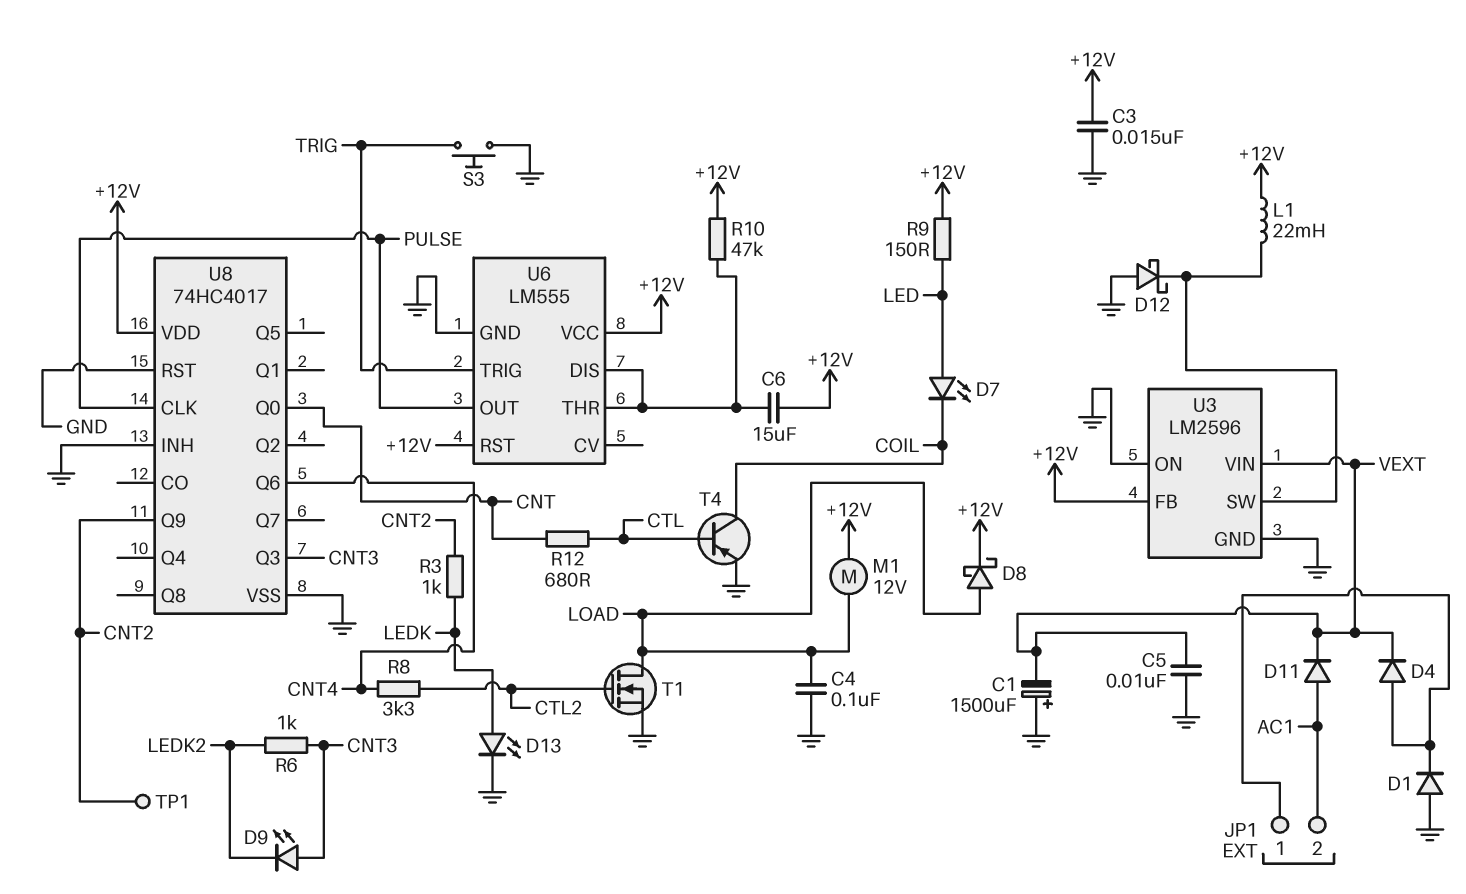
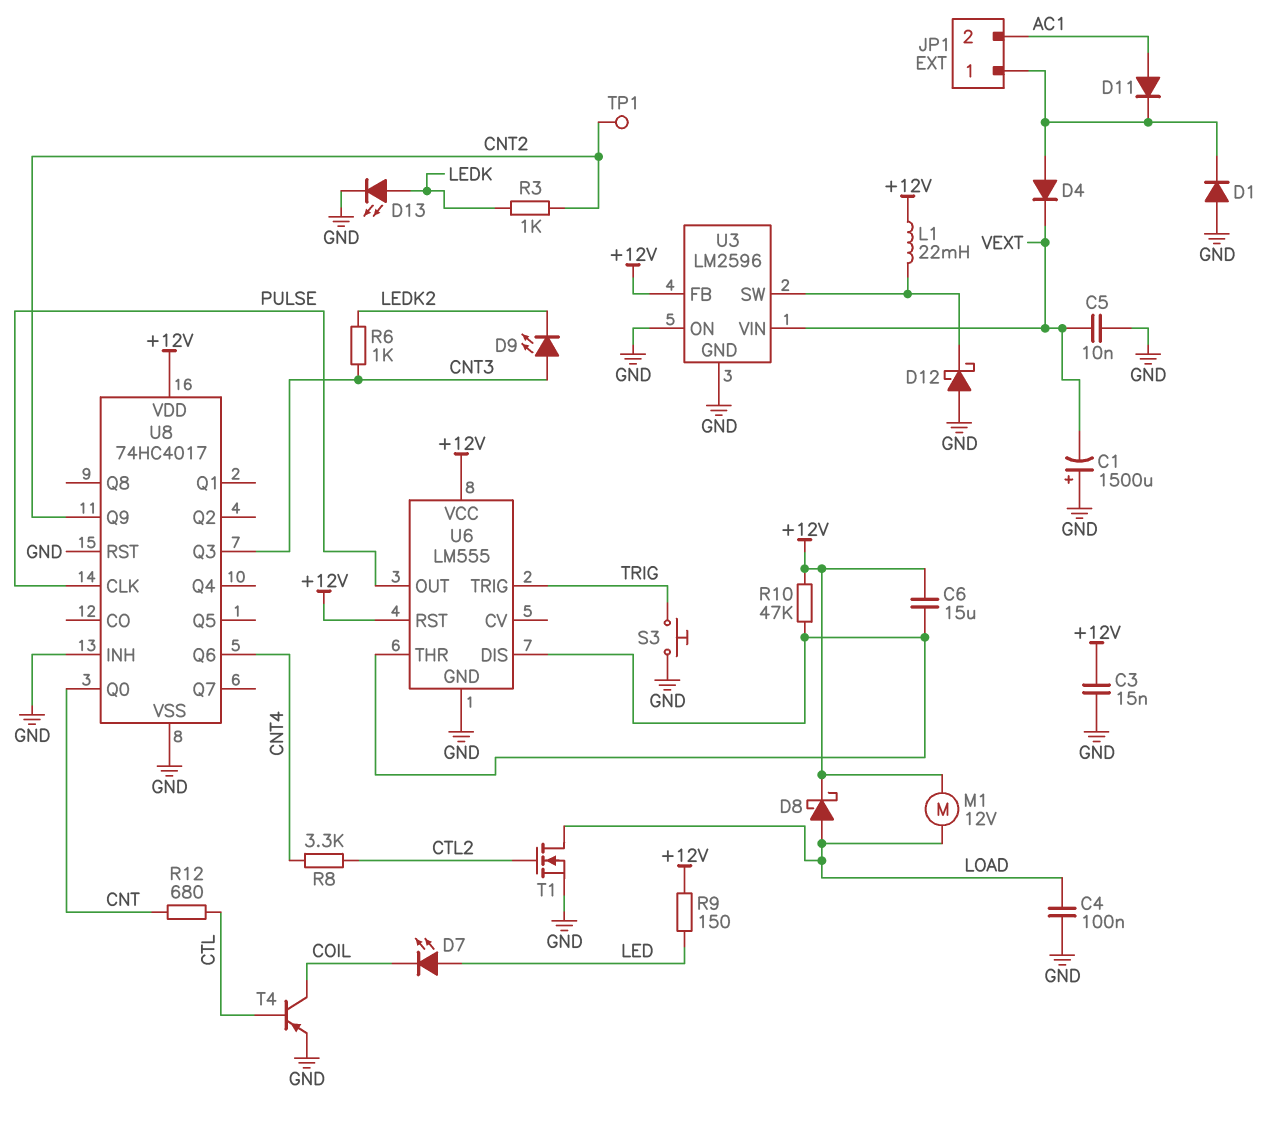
D11: diode (A AC1, K VEXT) -> diode (A AC1, K JP1/1)

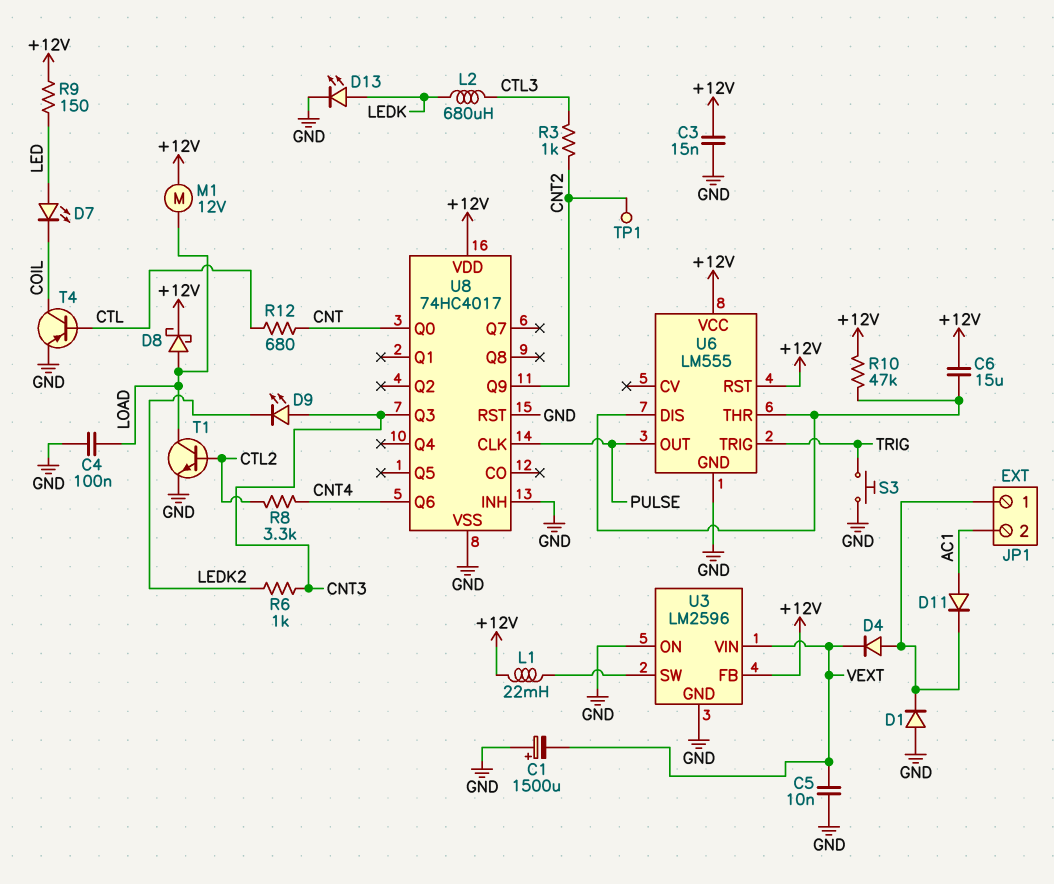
D12: schottky (A GND, K U3/SW) -> none
L2: none -> 680uH (CTL3, LEDK)
R3: 1k (CNT2, LEDK) -> 1k (CNT2, CTL3)
T1: NMOS (G CTL2, D LOAD, S GND) -> NPN (B CTL2, C LOAD, E GND)

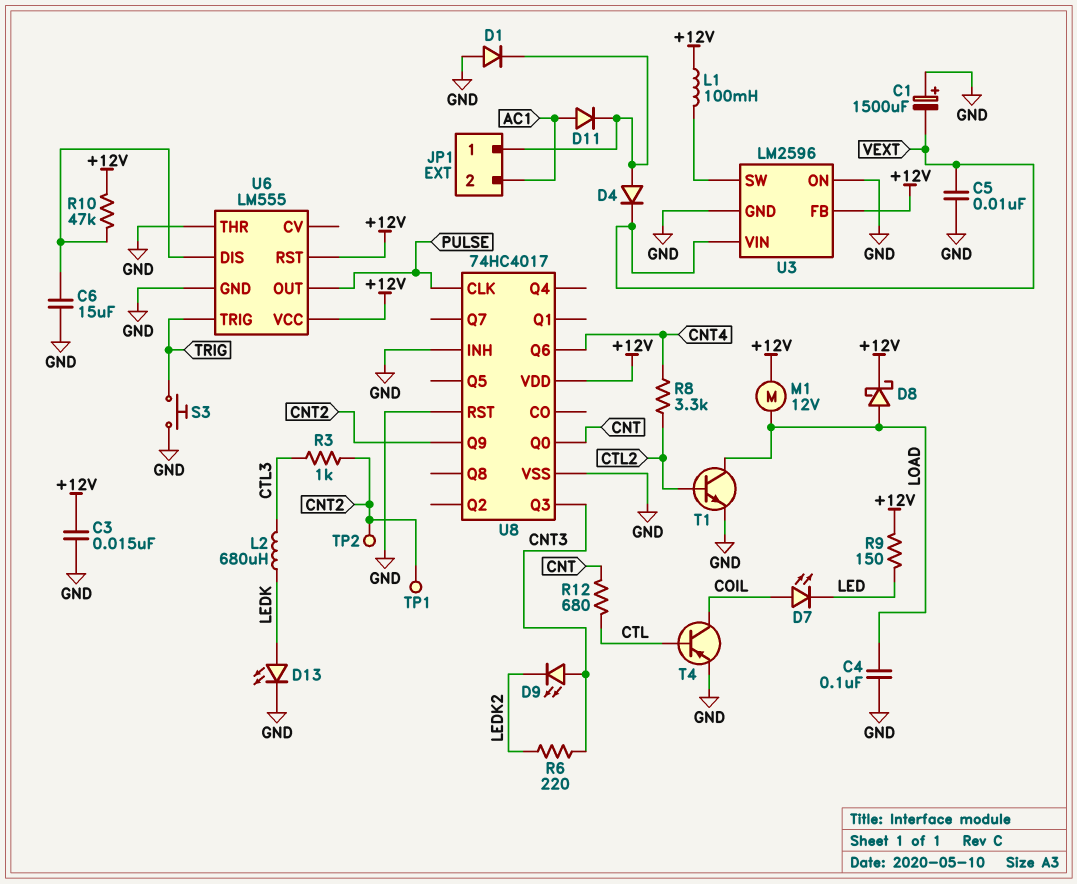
C6: 15uF (+12V, U6/DIS) -> 15uF (GND, U6/DIS)
D7: LED (A LED, K COIL) -> LED (A COIL, K LED)
L1: 22mH (+12V, U3/SW) -> 100mH (+12V, U3/SW)
R6: 1k (CNT3, LEDK2) -> 220 (CNT3, LEDK2)
TP2: none -> test point (CNT2)
U6 pin THR: U6/DIS -> GND

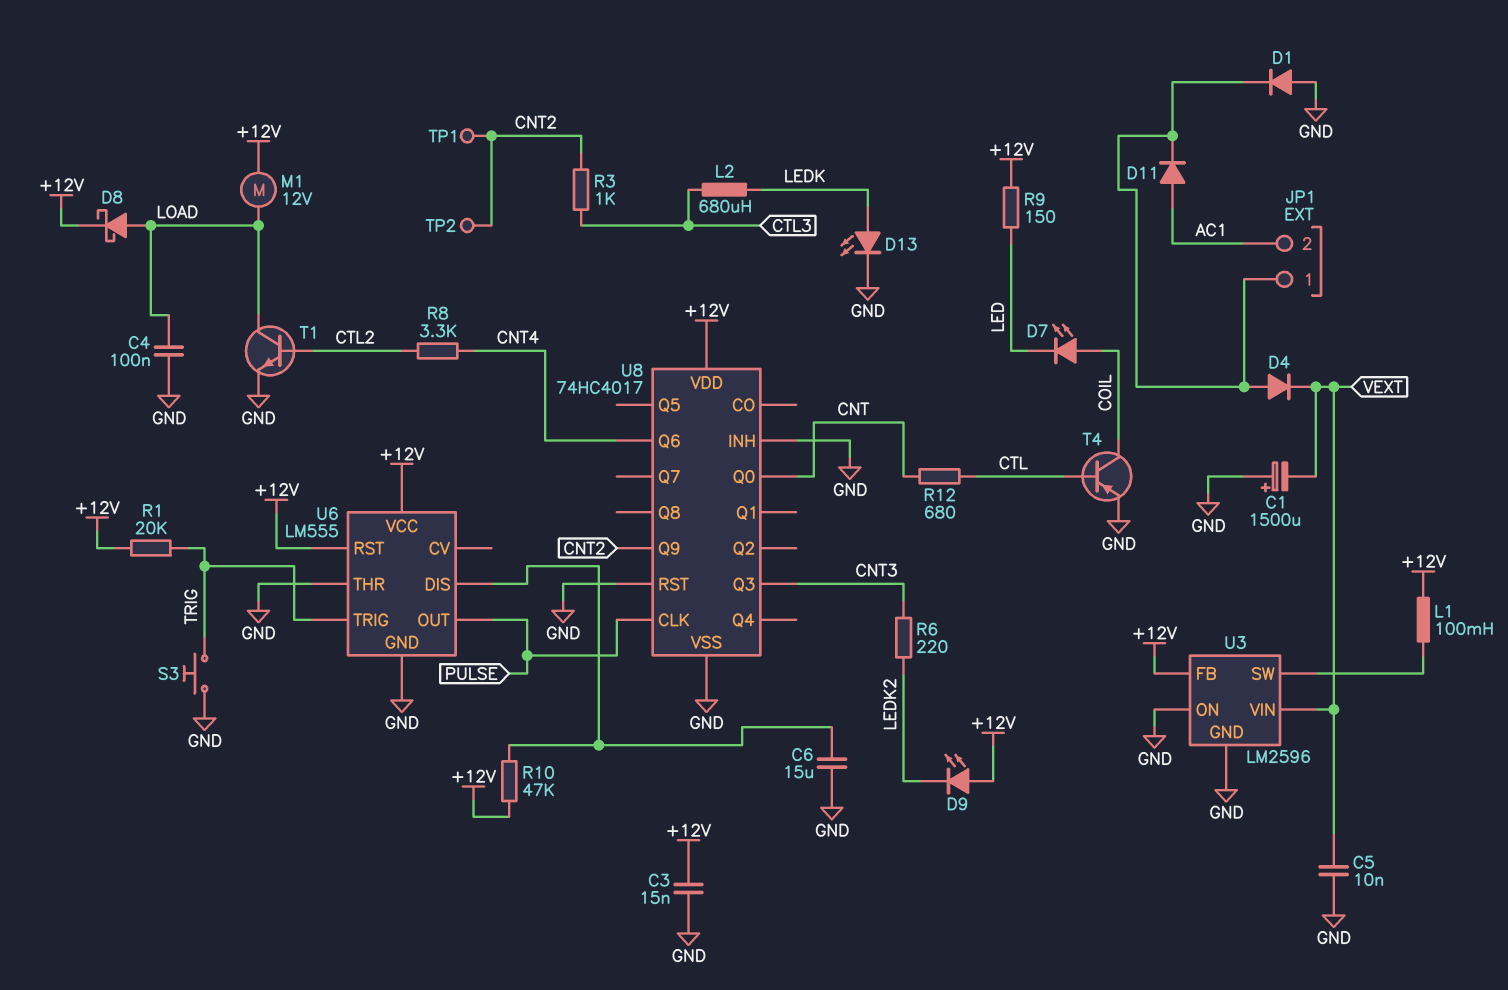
D9: LED (A CNT3, K LEDK2) -> LED (A +12V, K LEDK2)
R1: none -> 20k (+12V, TRIG)

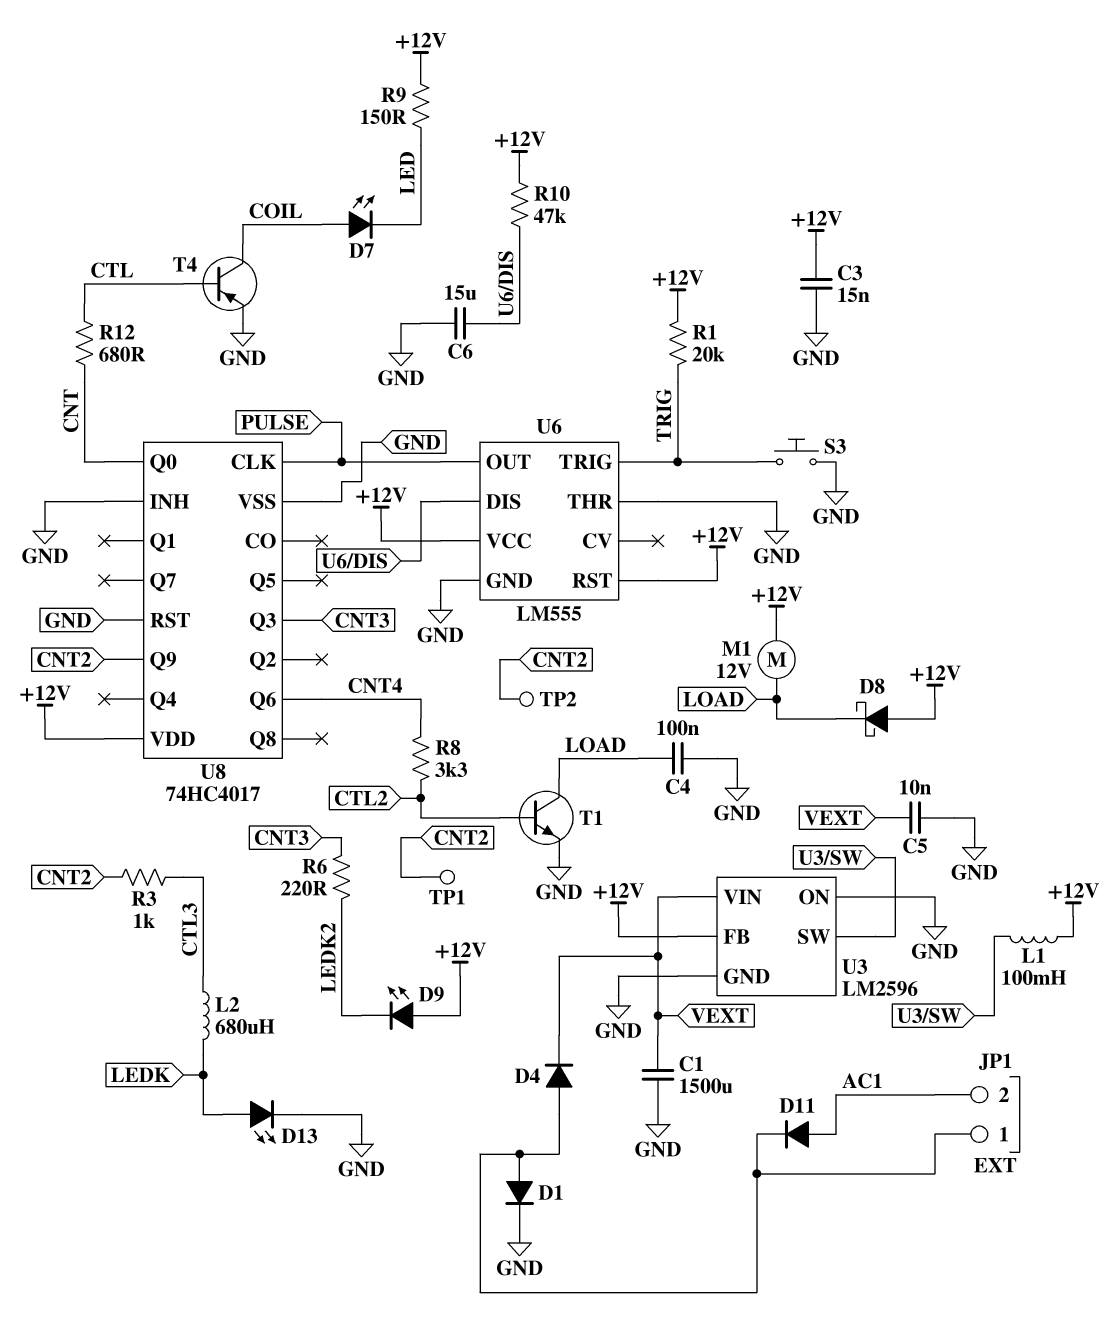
C1: 1500uF (plus GND, minus VEXT) -> 1500uF (GND, VEXT)
D1: diode (A GND, K JP1/1) -> diode (A JP1/1, K GND)
D8: schottky (A LOAD, K +12V) -> schottky (A +12V, K LOAD)

